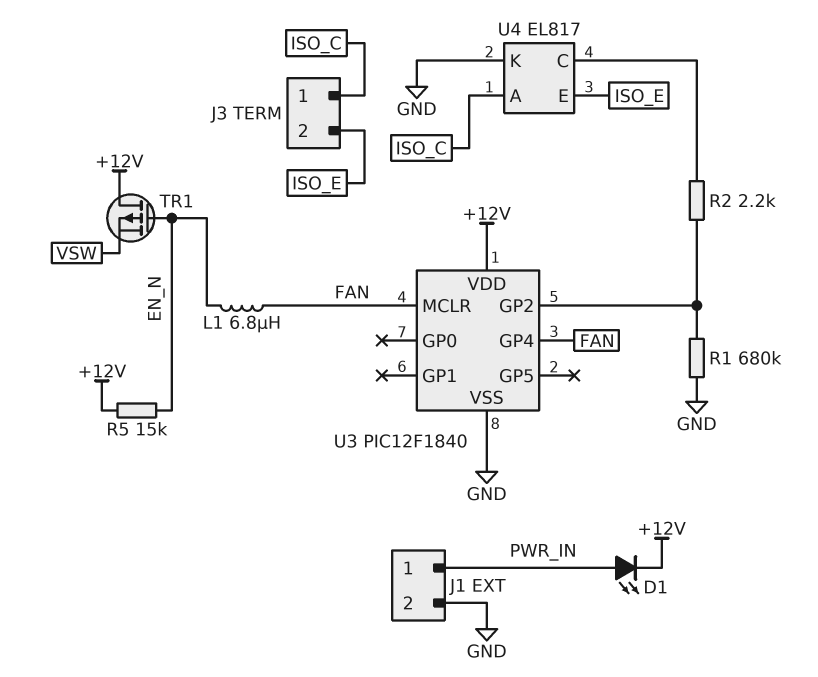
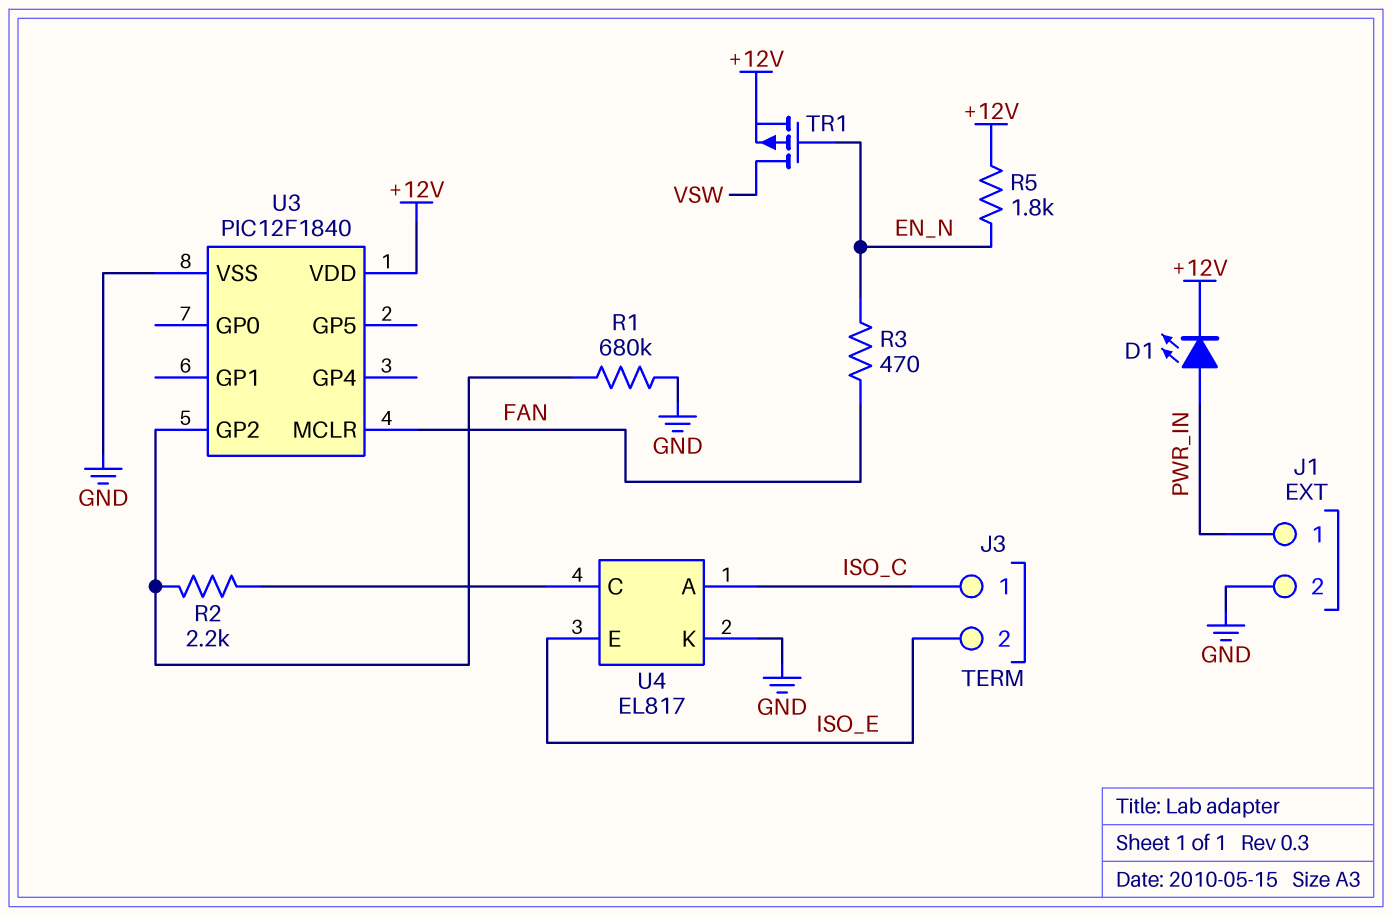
L1: 6.8uH (EN_N, FAN) -> none
R3: none -> 470 (EN_N, FAN)
R5: 15k (+12V, EN_N) -> 1.8k (+12V, EN_N)
TR1: PMOS (G EN_N, D +12V, S VSW) -> PMOS (G EN_N, D VSW, S +12V)
U3 pin GP4: FAN -> none

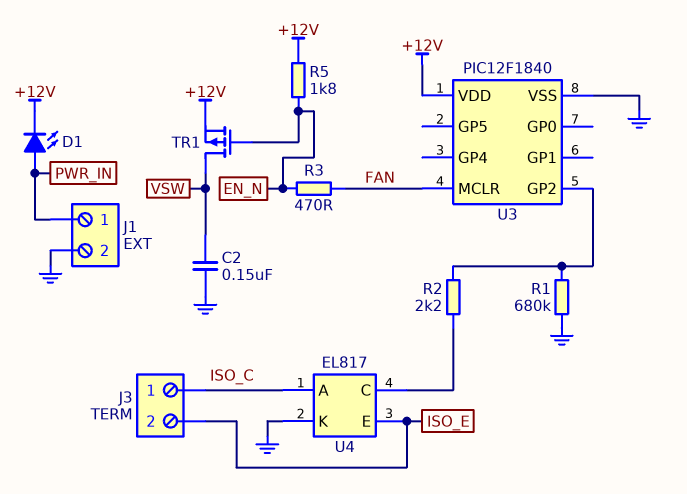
C2: none -> 150nF (GND, VSW)

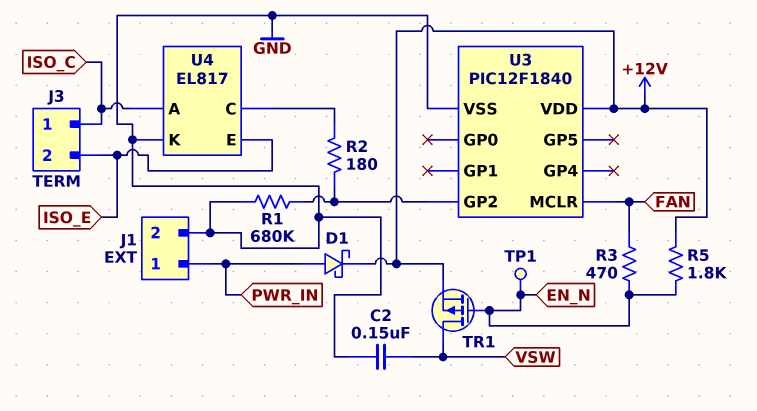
D1: LED (A PWR_IN, K +12V) -> schottky (A PWR_IN, K +12V)
R2: 2.2k (U3/GP2, U4/C) -> 180 (U3/GP2, U4/C)
TP1: none -> test point (EN_N)

